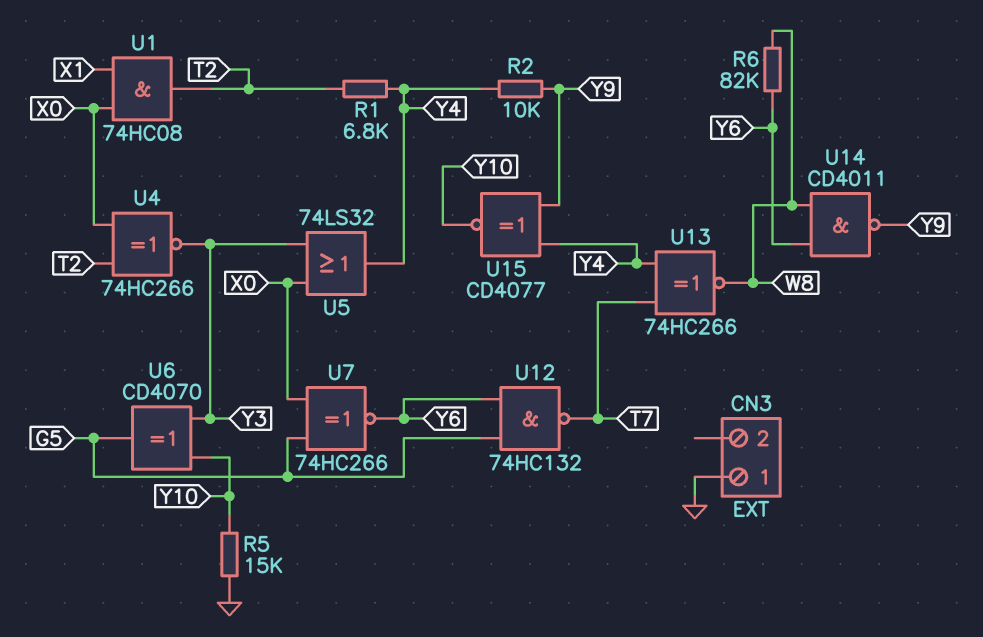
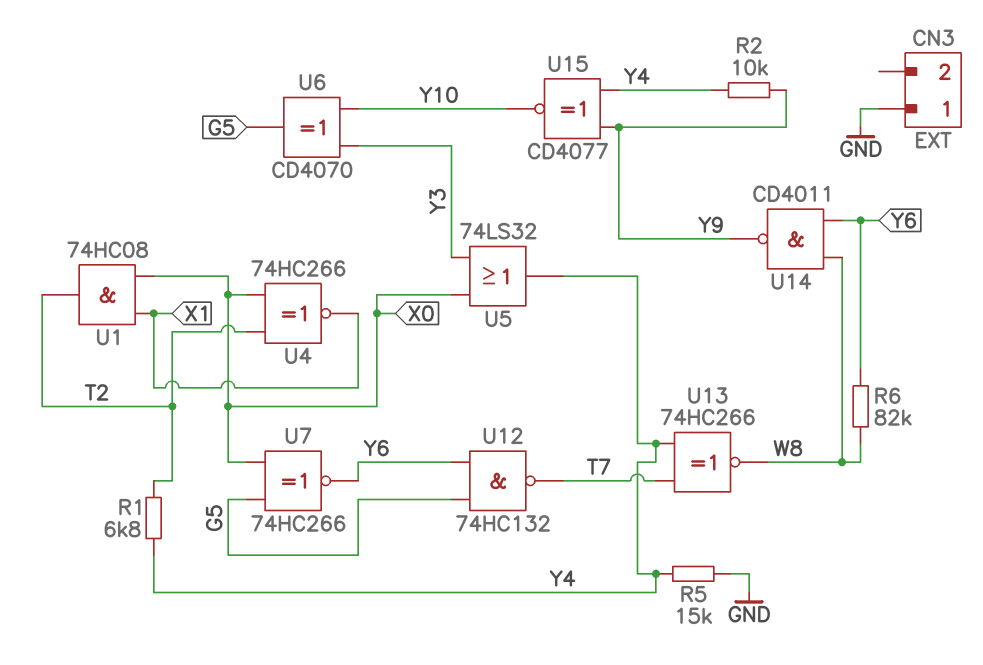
R5: 15k (GND, Y10) -> 15k (GND, Y4)
U4: XNOR 74HC266 (in T2, in X0, out Y3) -> XNOR 74HC266 (in T2, in X0, out X1)

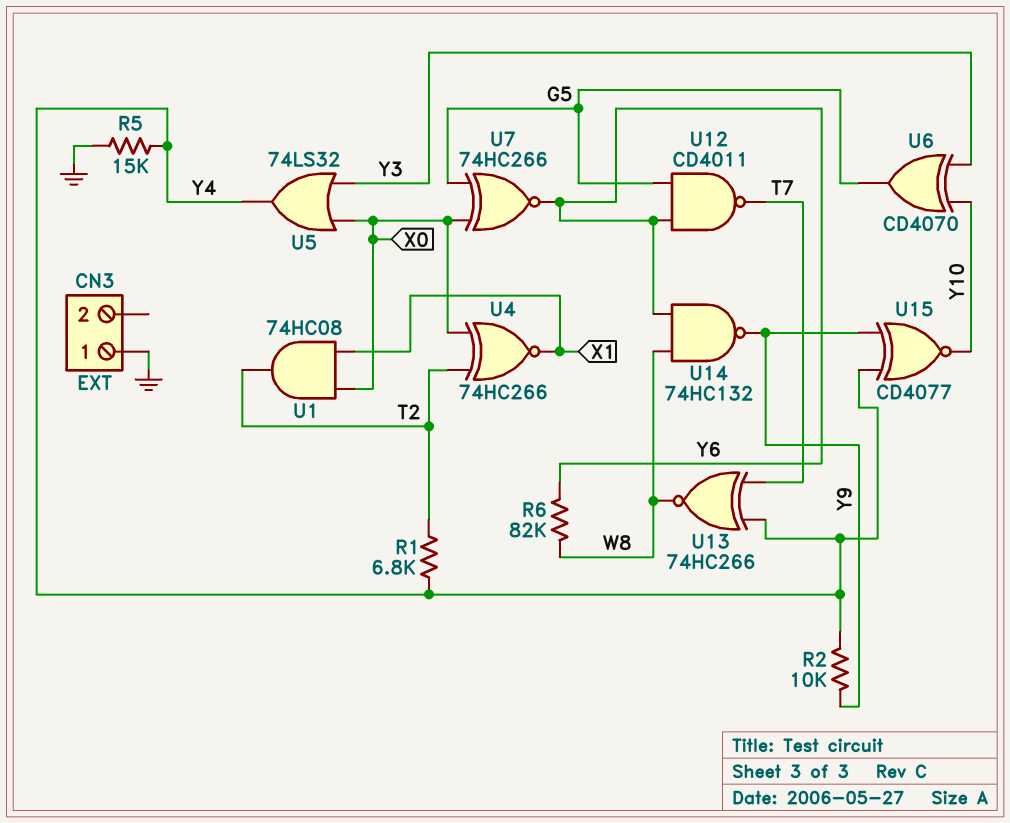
U12: NAND 74HC132 (in G5, in Y6, out T7) -> NAND CD4011 (in G5, in Y6, out T7)
U14: NAND CD4011 (in W8, in Y6, out Y9) -> NAND 74HC132 (in W8, in Y6, out Y9)

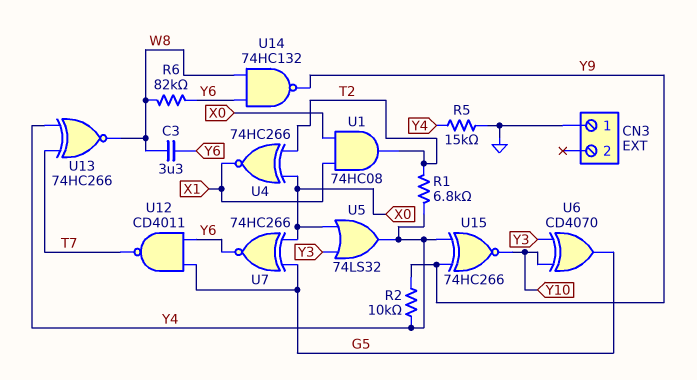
C3: none -> 3.3uF (W8, Y6)
U15: XNOR CD4077 (in Y4, in Y9, out Y10) -> XNOR 74HC266 (in Y4, in Y9, out Y10)

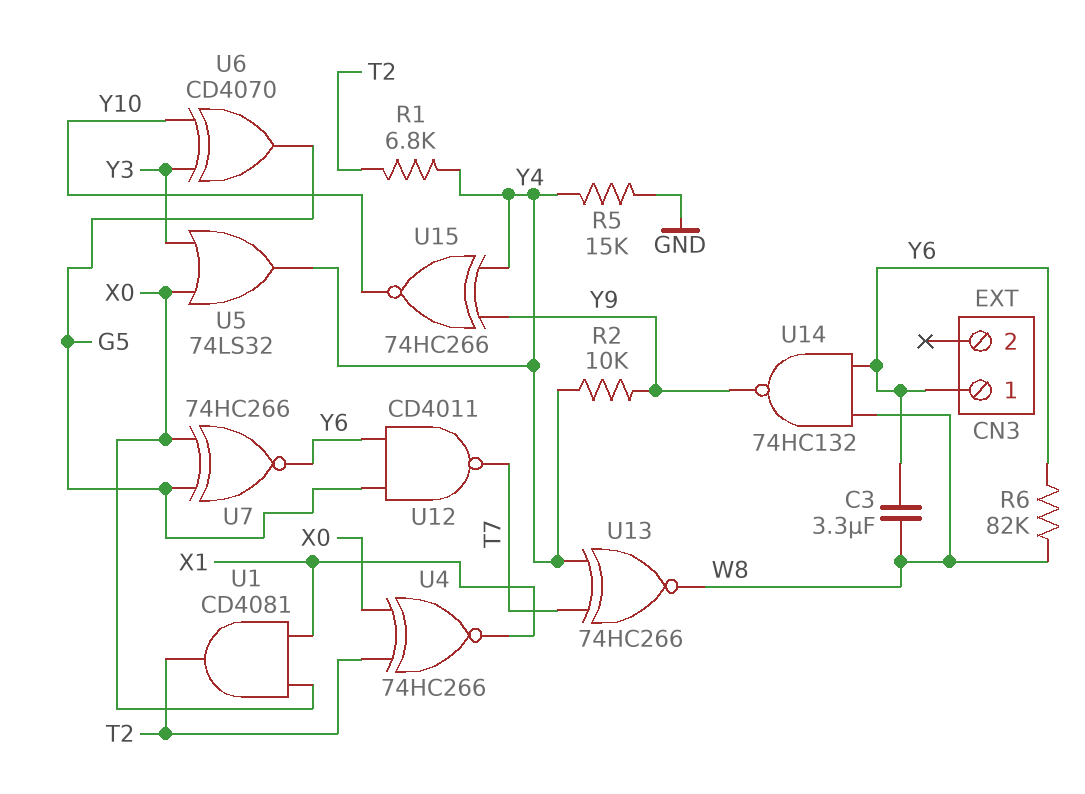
CN3 pin 1: GND -> Y6
U1: AND 74HC08 (in X0, in X1, out T2) -> AND CD4081 (in X0, in X1, out T2)

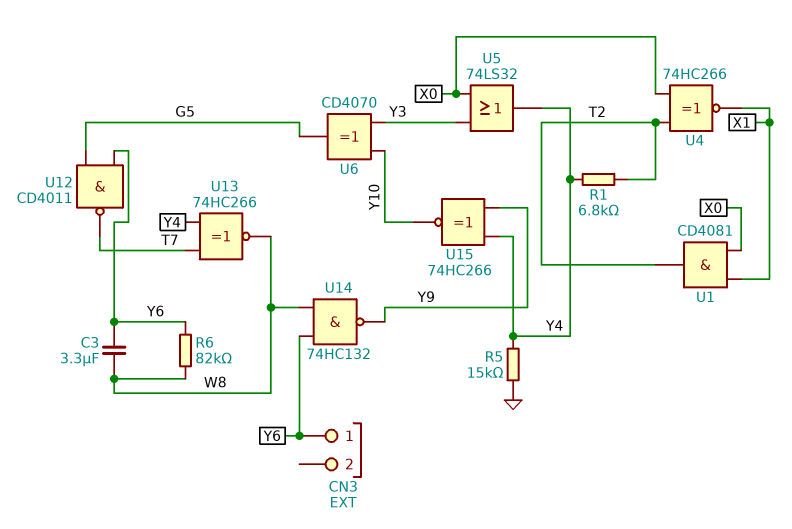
R2: 10k (Y4, Y9) -> none
U7: XNOR 74HC266 (in G5, in X0, out Y6) -> none

